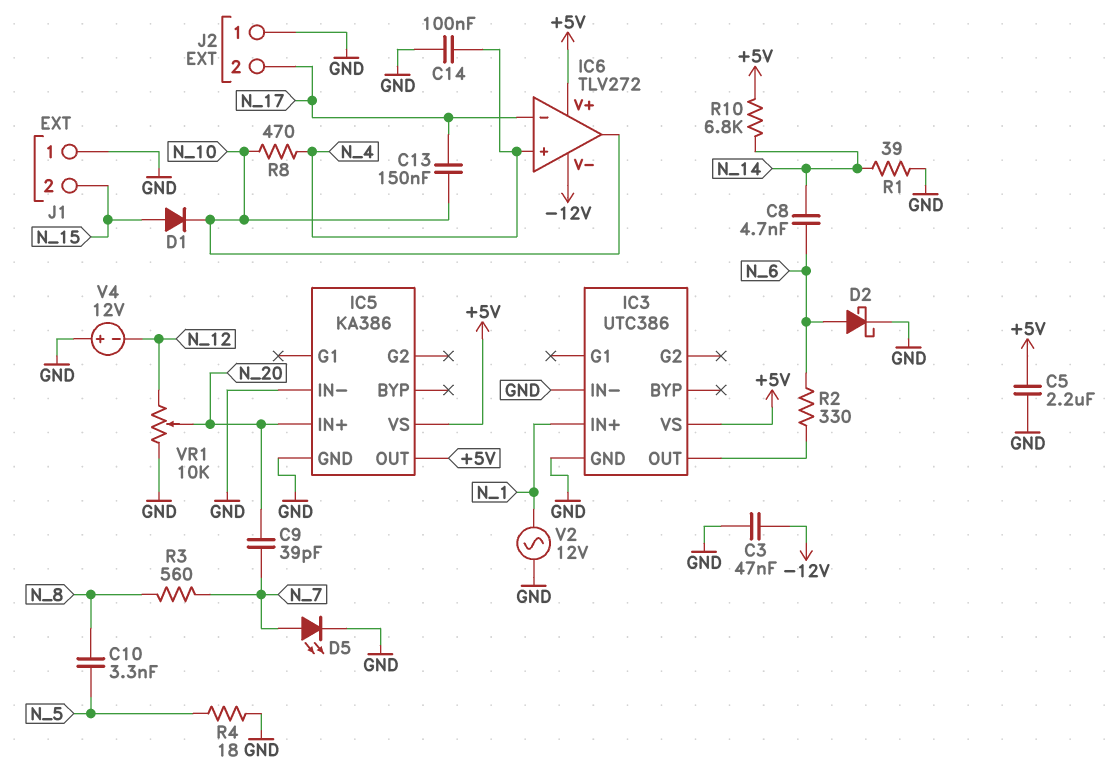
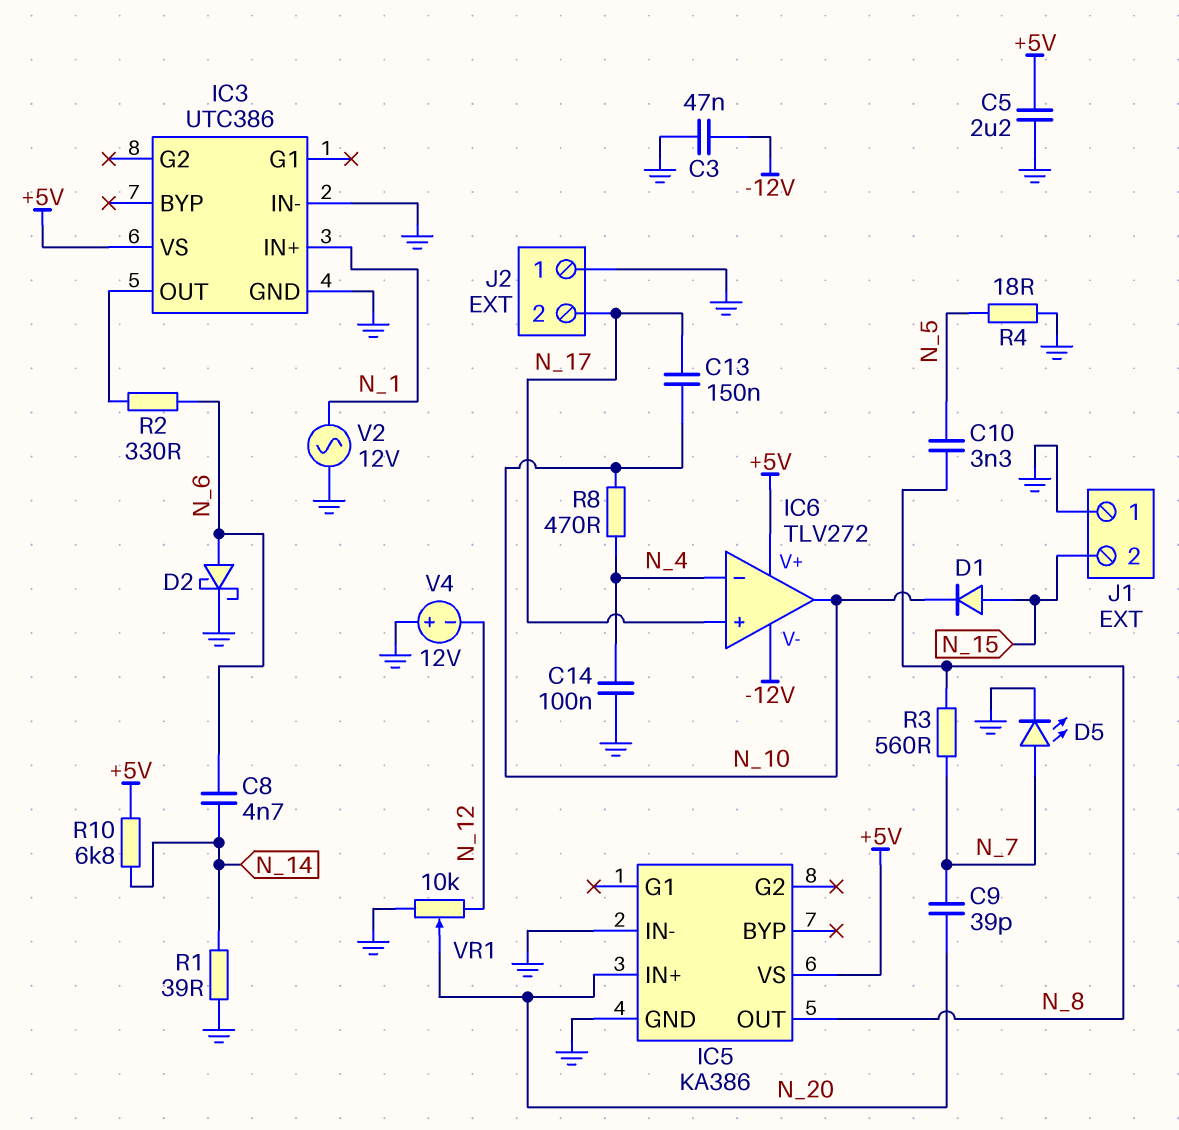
IC5 pin OUT: +5V -> N_8
IC6 pin in+: N_4 -> N_17
IC6 pin in-: N_17 -> N_4

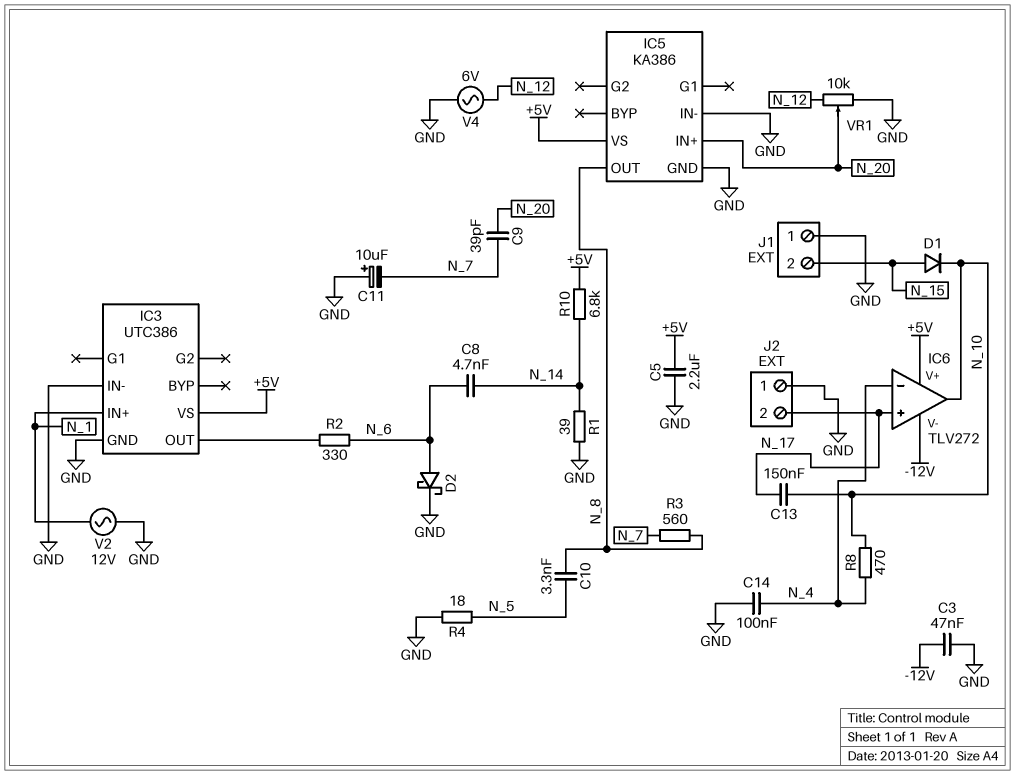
C11: none -> 10uF (plus GND, minus N_7)
D5: LED (A N_7, K GND) -> none
V4: 12V (plus GND, minus N_12) -> AC 6V (GND, N_12)

